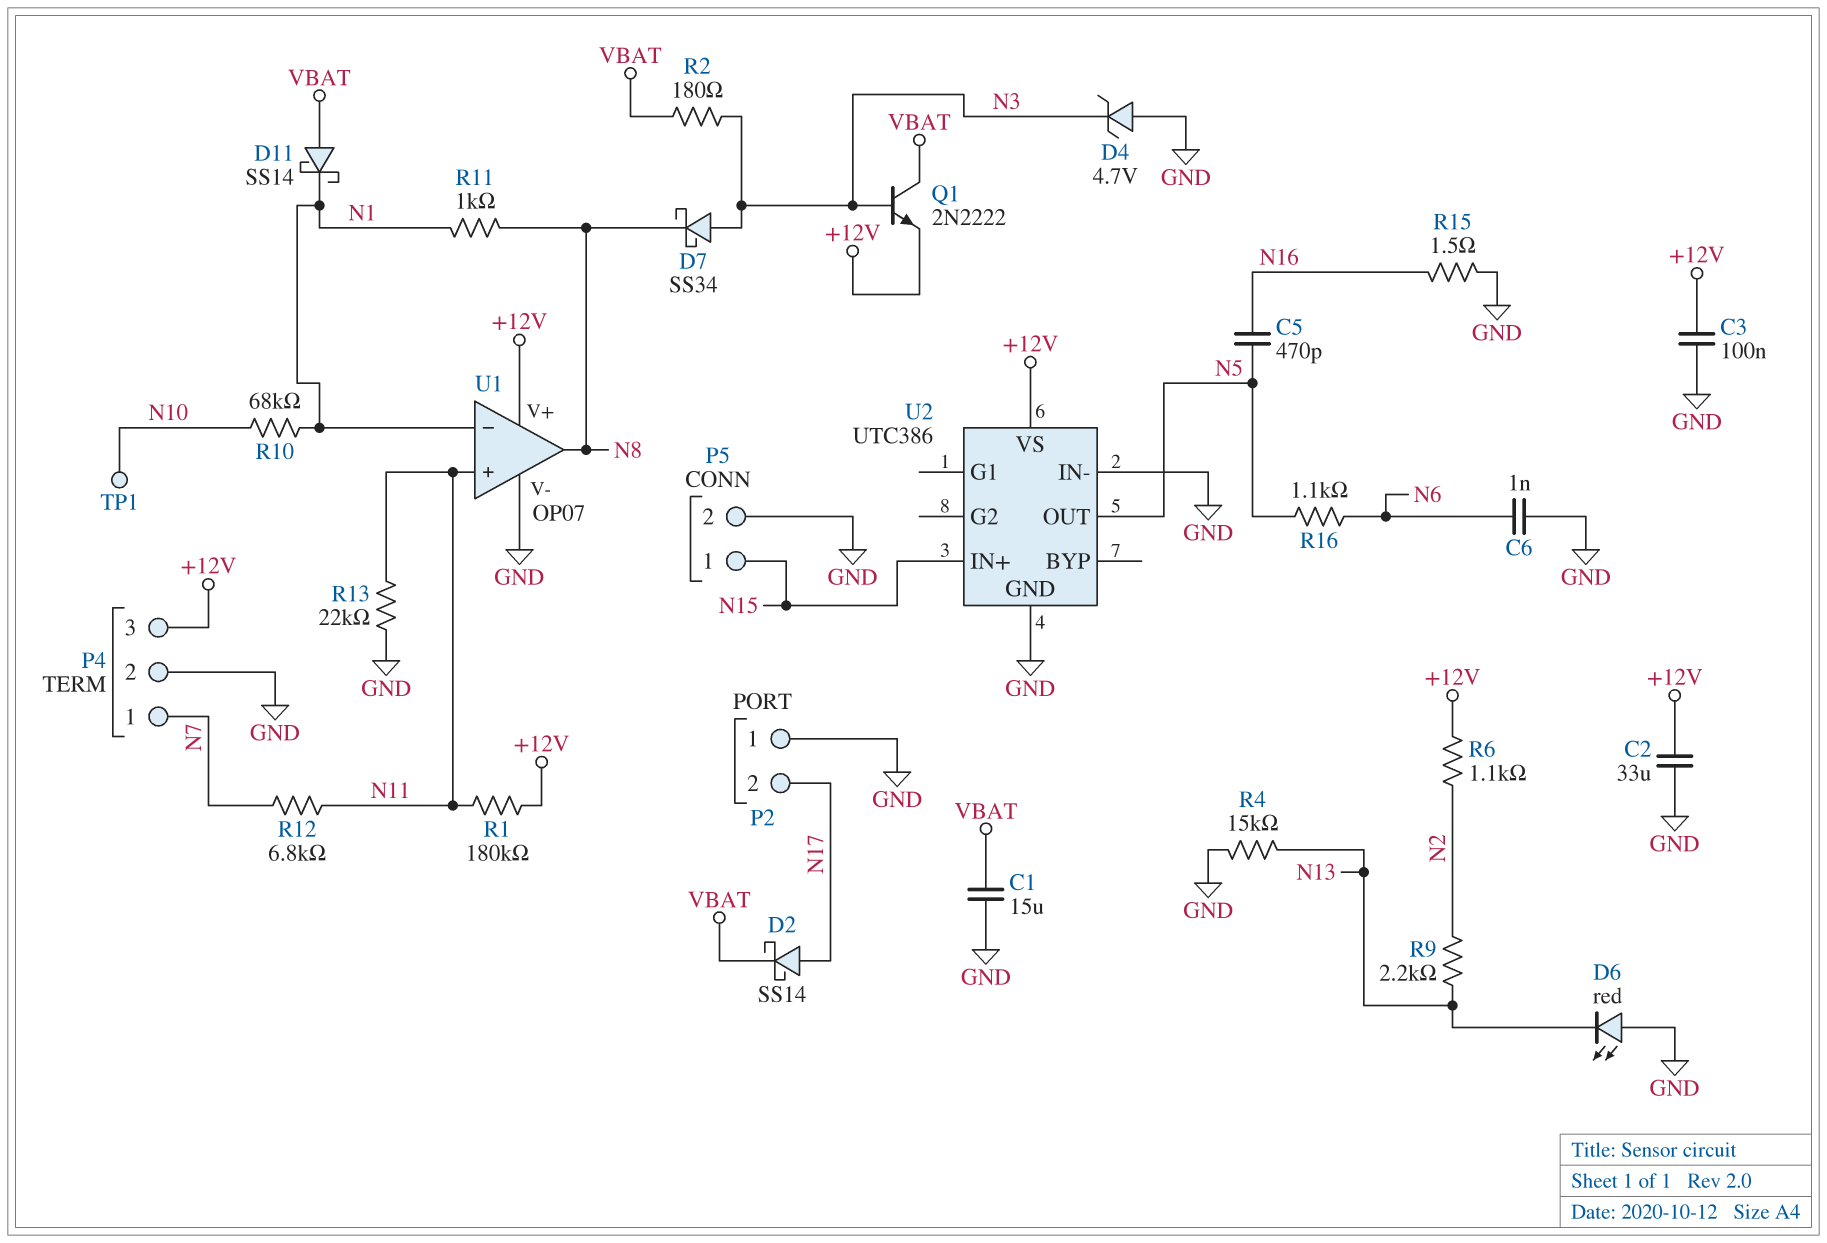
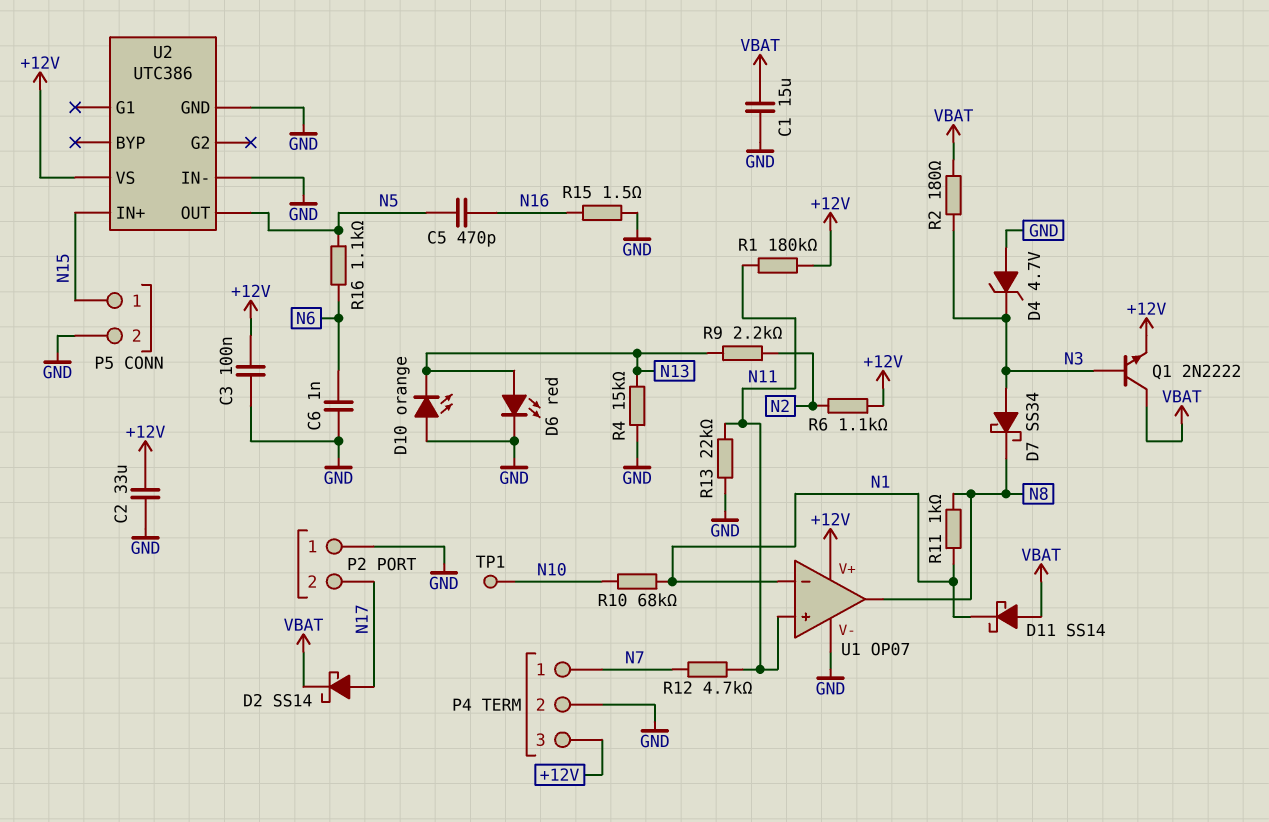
D6: LED red (A GND, K N13) -> LED red (A N13, K GND)
D10: none -> LED orange (A GND, K N13)
R12: 6.8k (N7, N11) -> 4.7k (N7, N11)

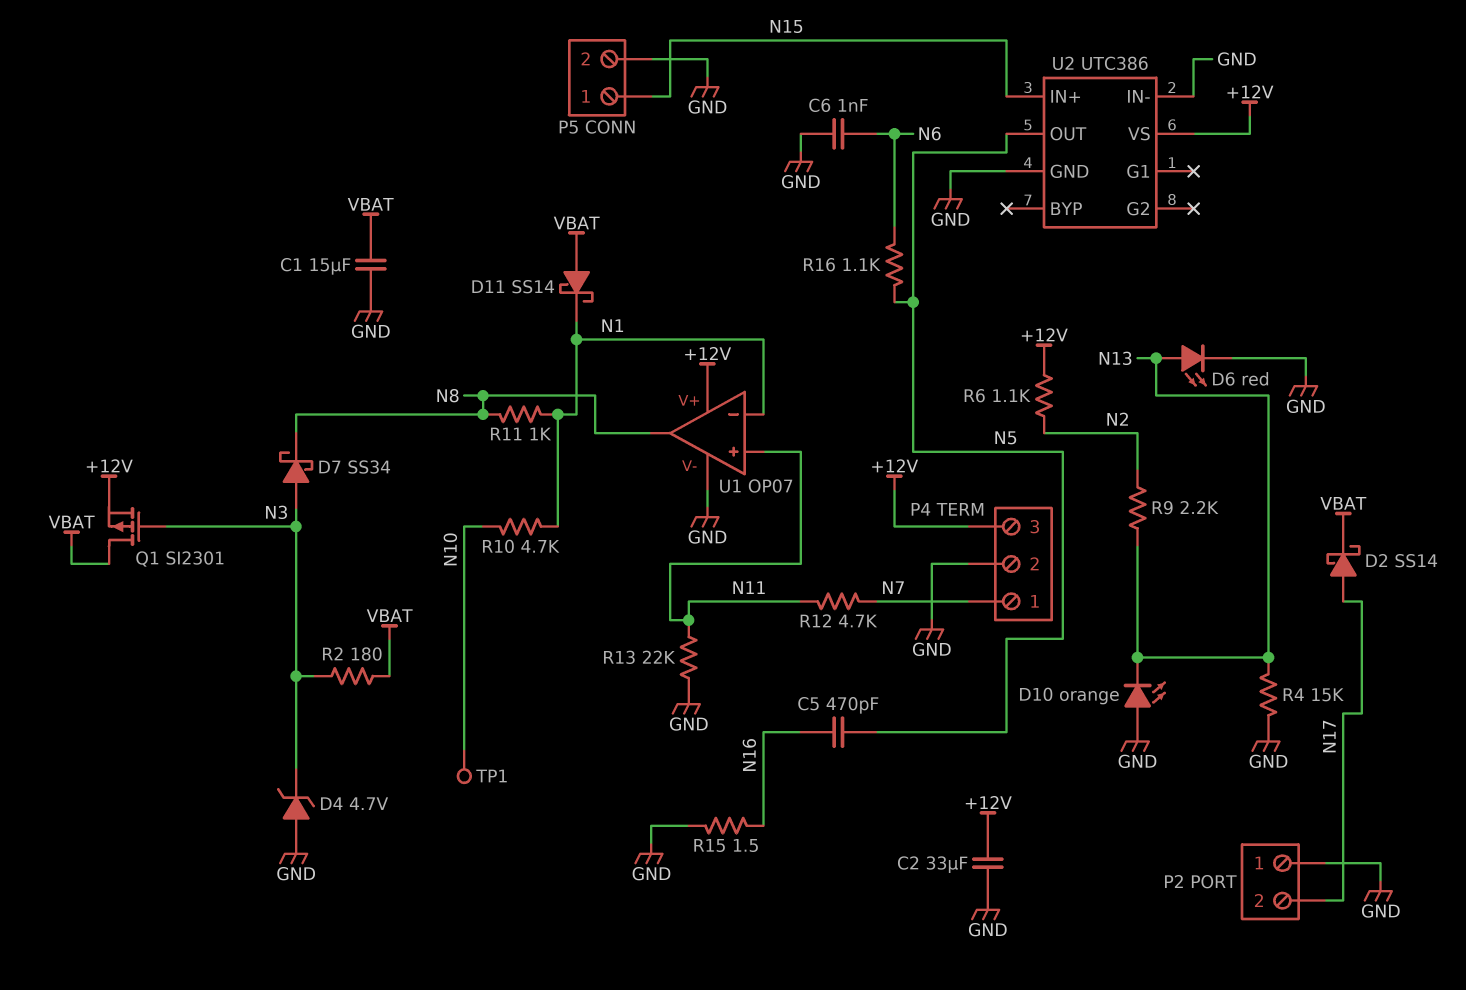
C3: 100nF (+12V, GND) -> none
Q1: NPN 2N2222 (B N3, C VBAT, E +12V) -> PMOS SI2301 (G N3, D VBAT, S +12V)
R1: 180k (+12V, N11) -> none
R10: 68k (N1, N10) -> 4.7k (N1, N10)

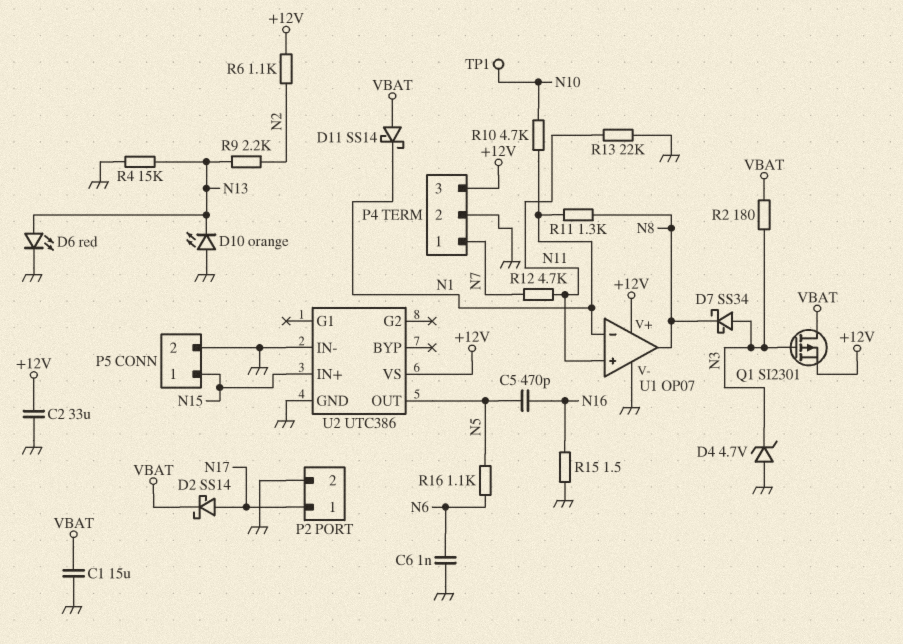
P2 pin 1: GND -> N17
P2 pin 2: N17 -> GND
R11: 1k (N1, N8) -> 1.3k (N1, N8)

